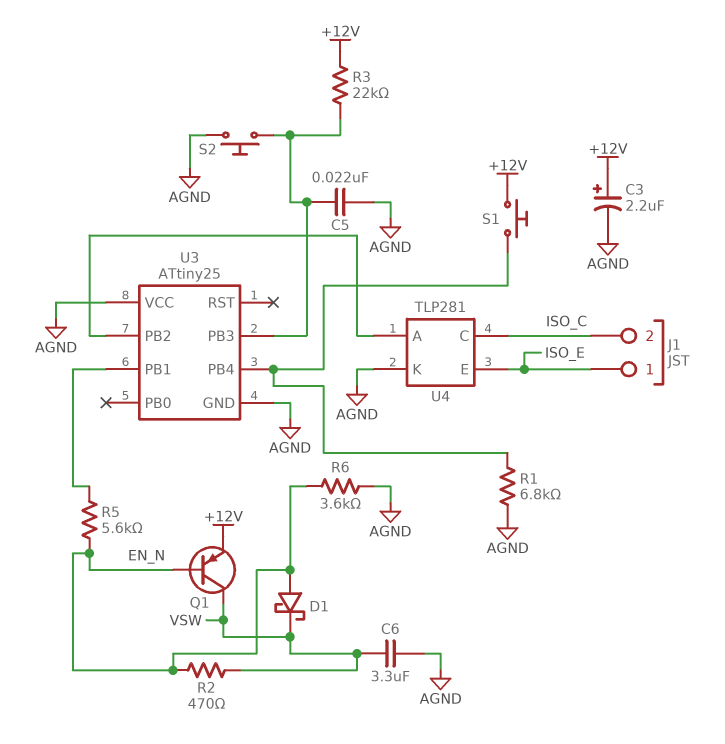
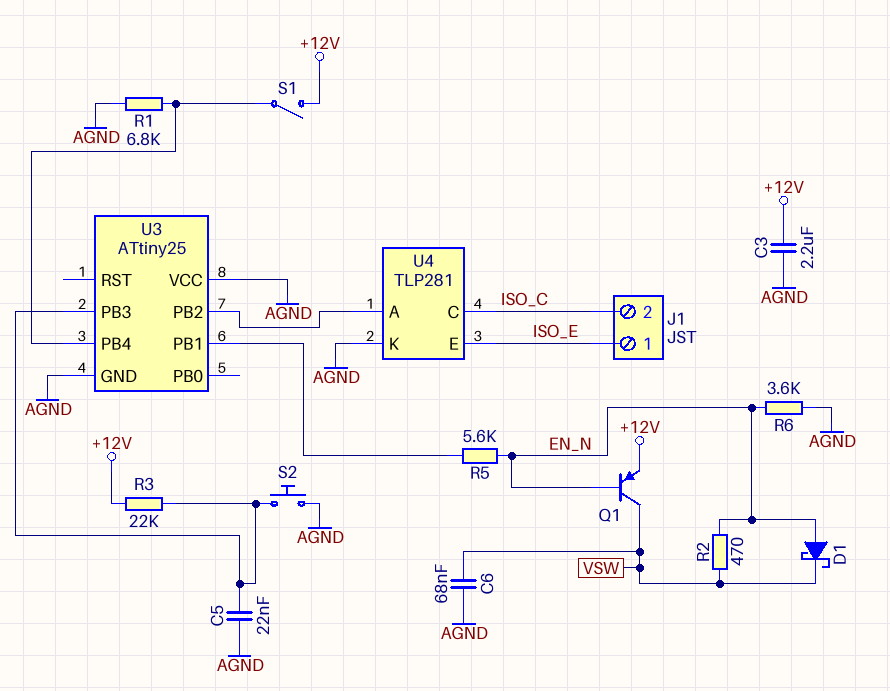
C3: 2.2uF (plus +12V, minus AGND) -> 2.2uF (+12V, AGND)
C6: 3.3uF (AGND, VSW) -> 68nF (AGND, VSW)
S1: button (+12V, U3/PB4) -> switch (+12V, U3/PB4)

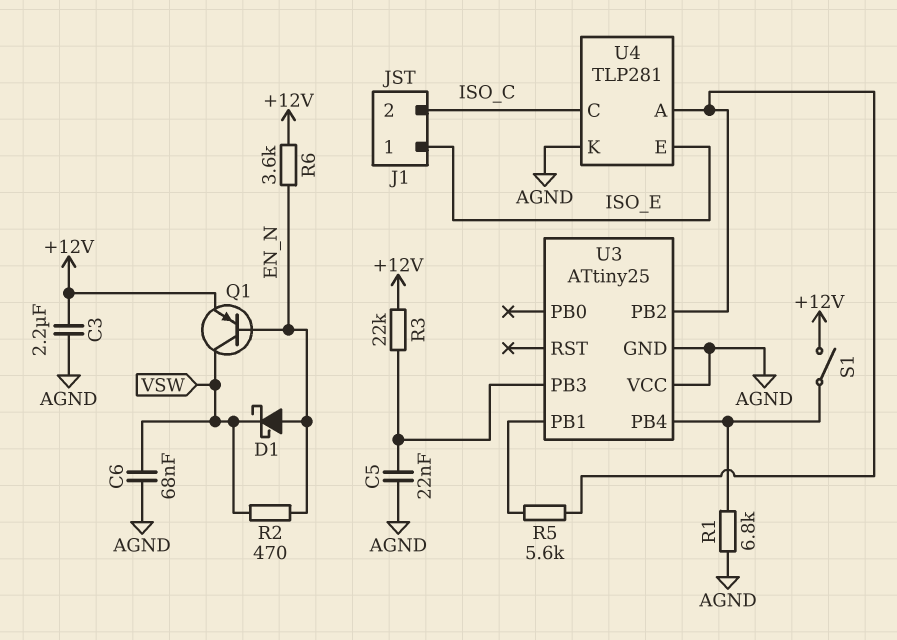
R5: 5.6k (EN_N, U3/PB1) -> 5.6k (U3/PB1, U3/PB2)
R6: 3.6k (AGND, EN_N) -> 3.6k (+12V, EN_N)
S2: button (AGND, U3/PB3) -> none

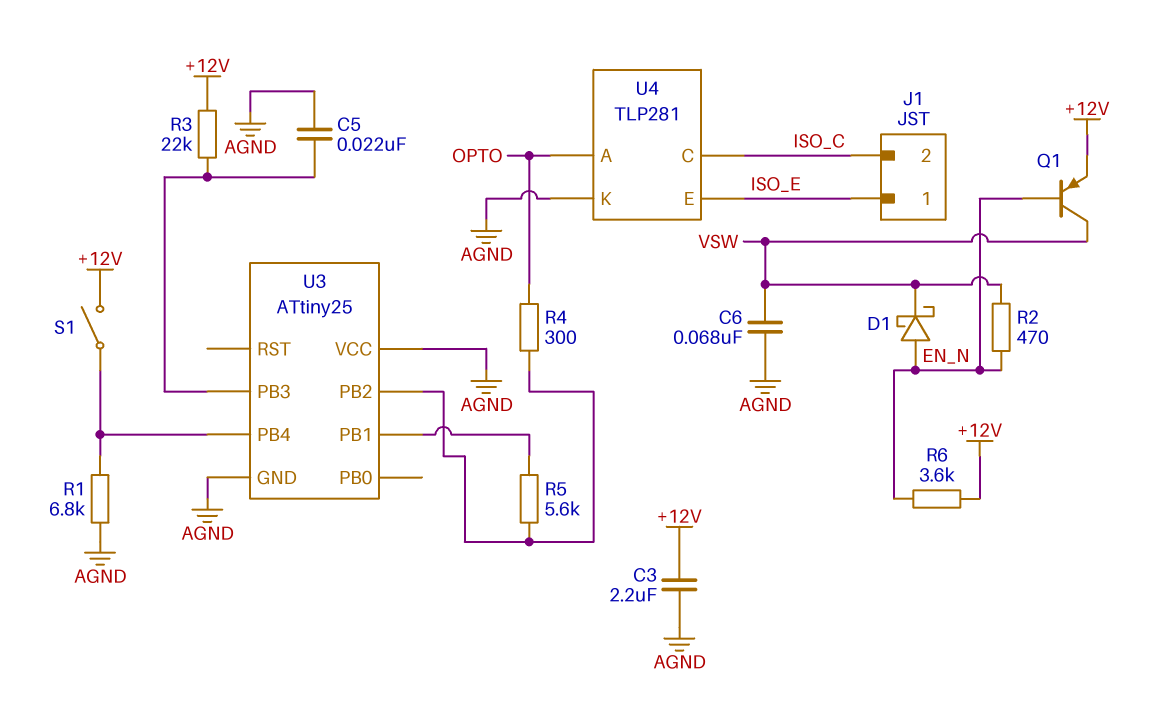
R4: none -> 300 (OPTO, U3/PB2)
U4 pin A: U3/PB2 -> OPTO

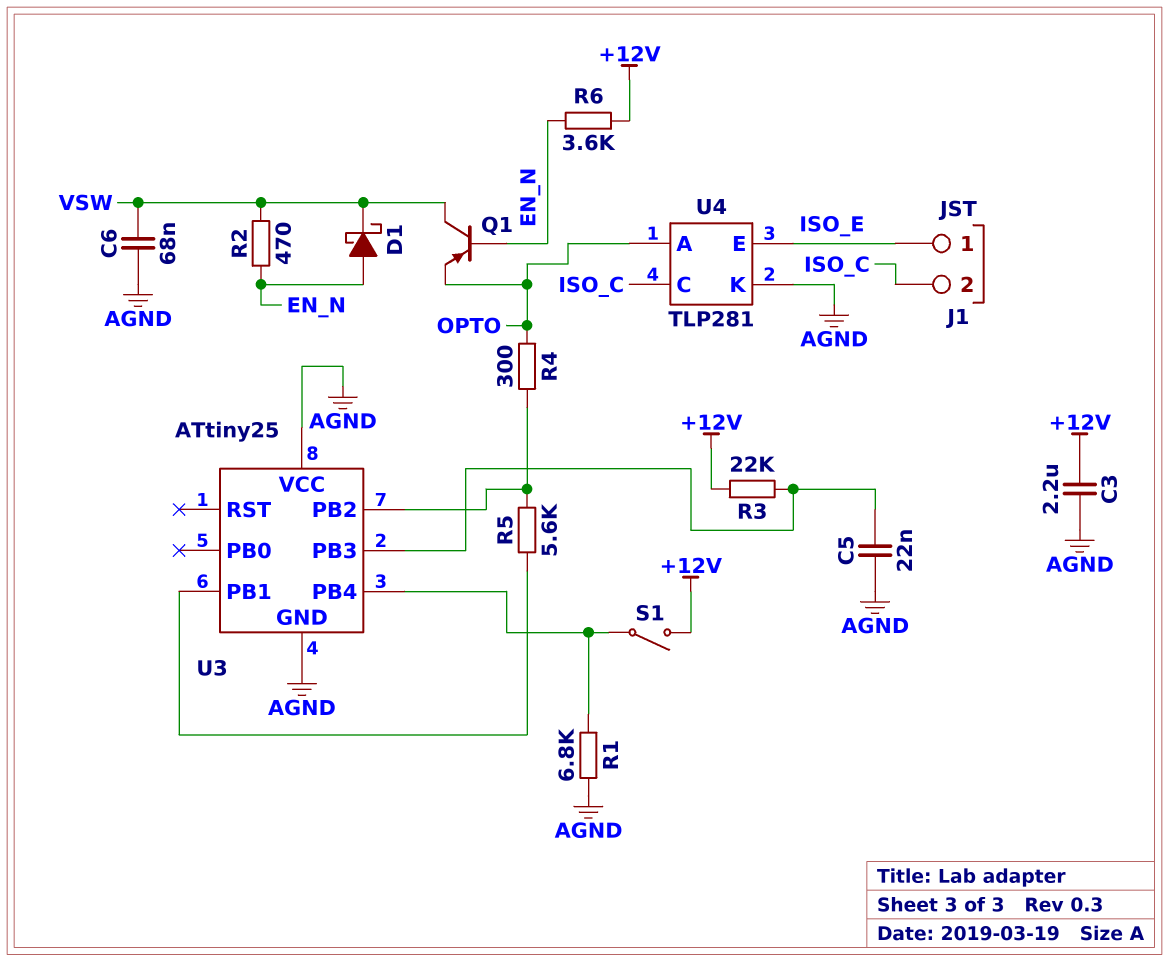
Q1: PNP (B EN_N, C VSW, E +12V) -> PNP (B EN_N, C VSW, E OPTO)

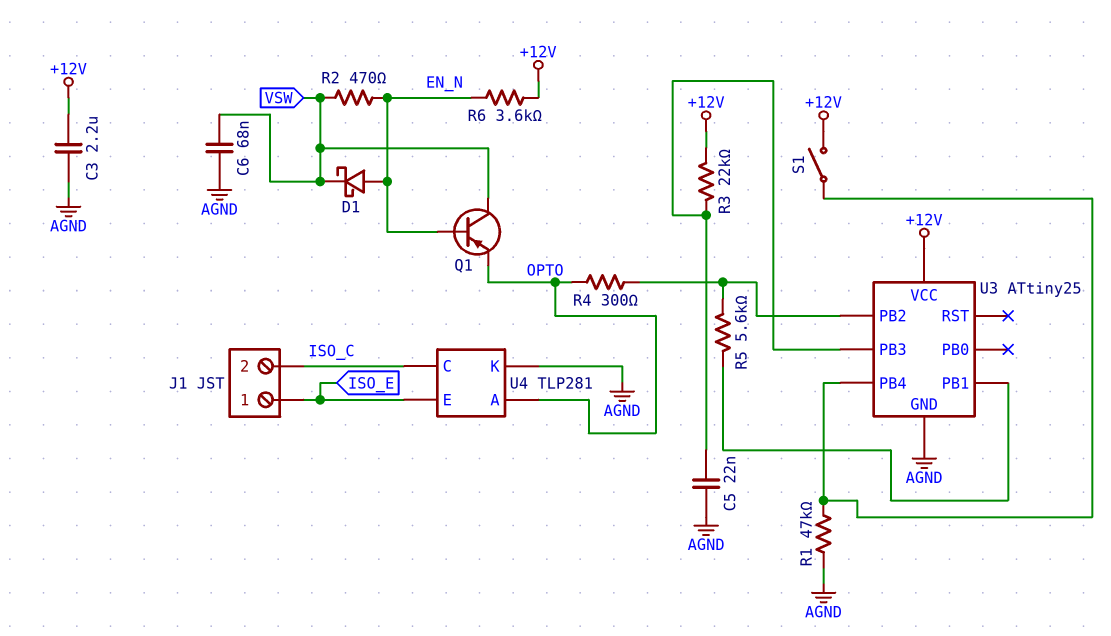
R1: 6.8k (AGND, U3/PB4) -> 47k (AGND, U3/PB4)
U3 pin VCC: AGND -> +12V

